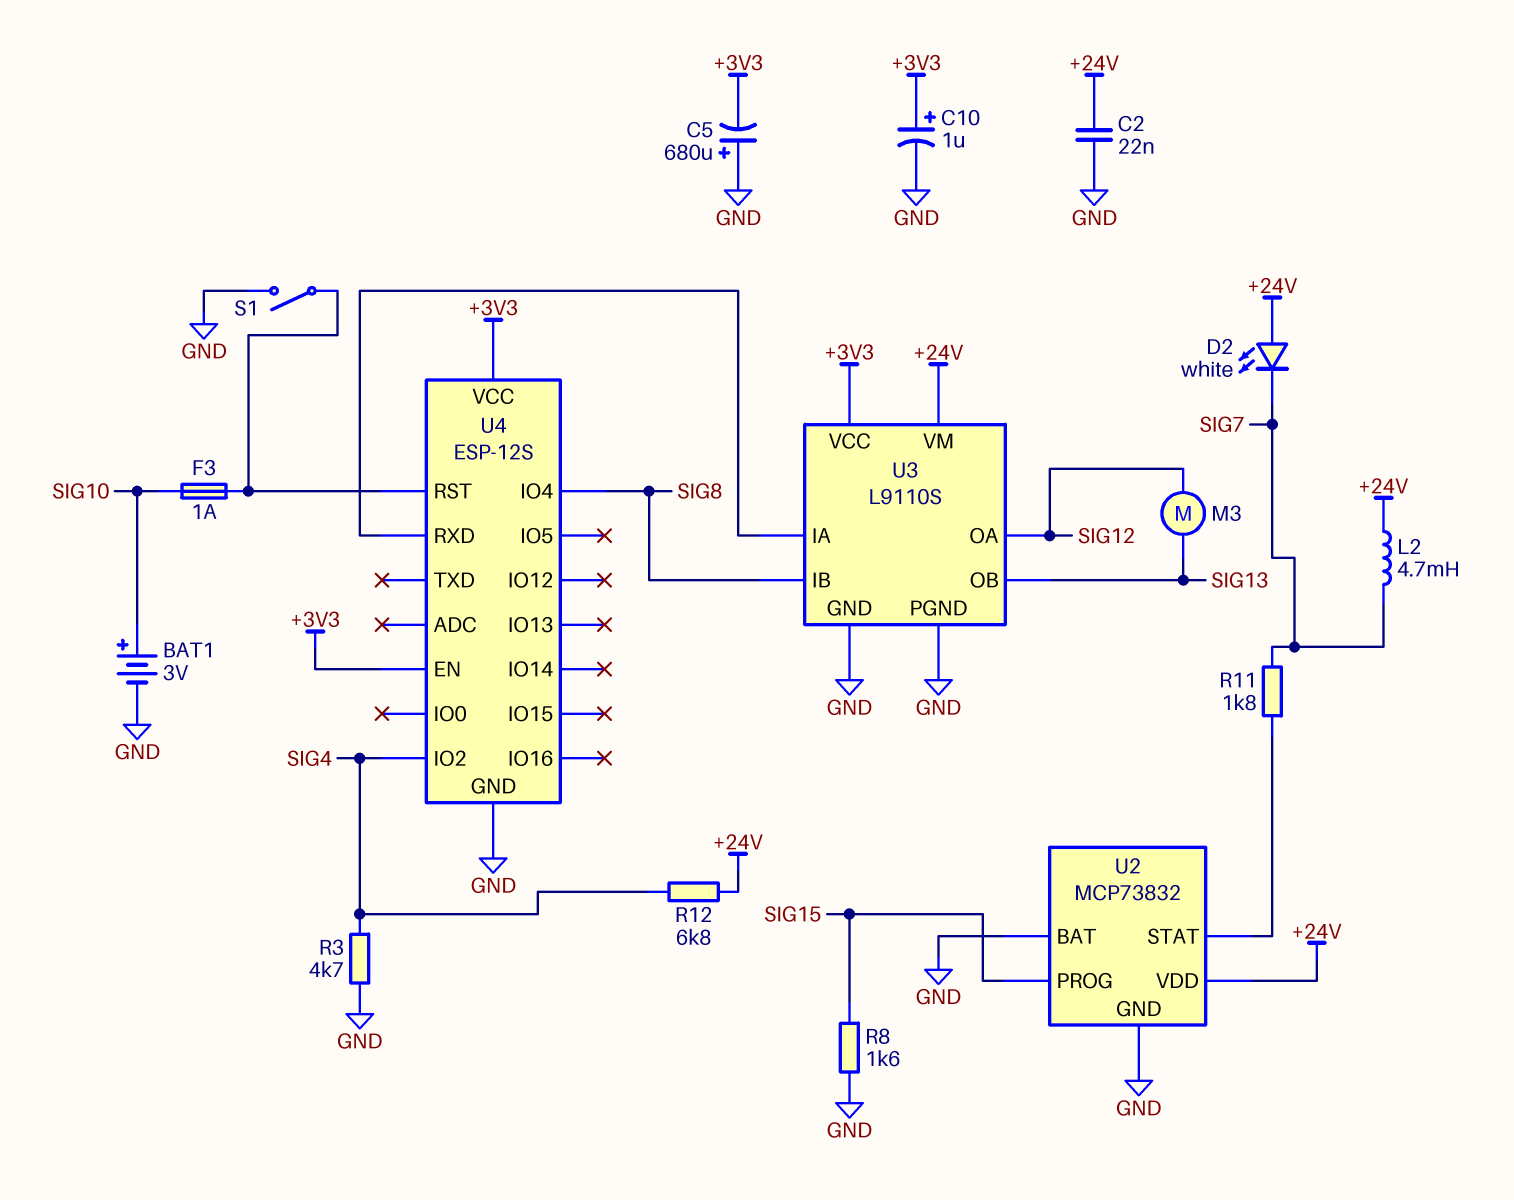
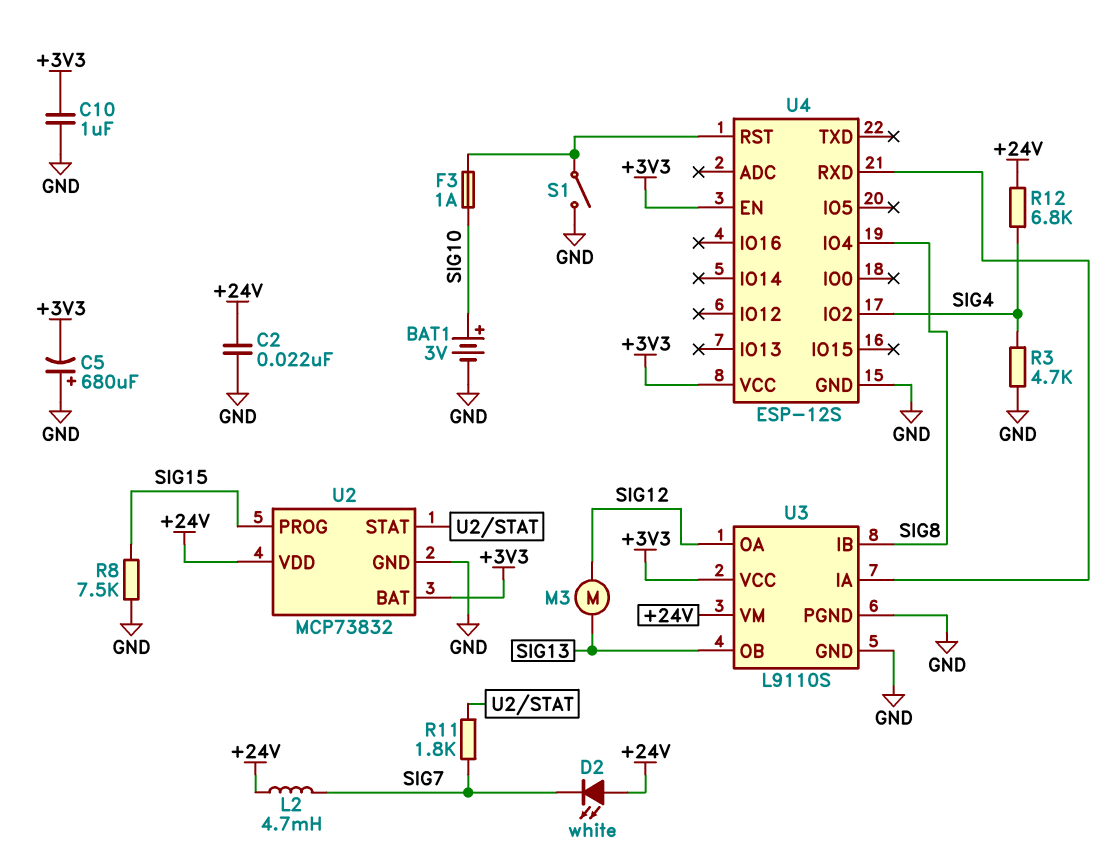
C10: 1uF (plus +3V3, minus GND) -> 1uF (+3V3, GND)
R8: 1.6k (GND, SIG15) -> 7.5k (GND, SIG15)
U2 pin BAT: GND -> +3V3

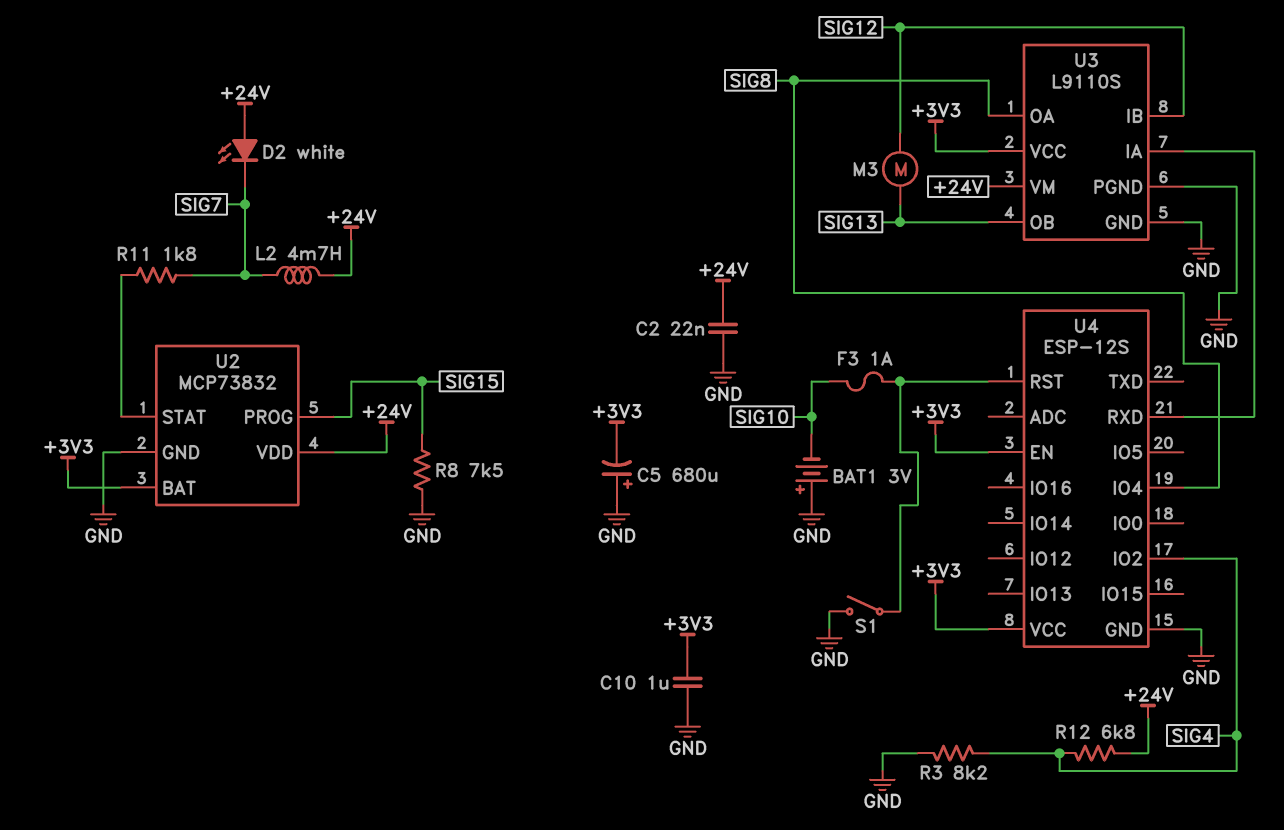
BAT1: 3V (plus SIG10, minus GND) -> 3V (plus GND, minus SIG10)
R3: 4.7k (GND, SIG4) -> 8.2k (GND, SIG4)
U3 pin IB: SIG8 -> SIG12
U3 pin OA: SIG12 -> SIG8

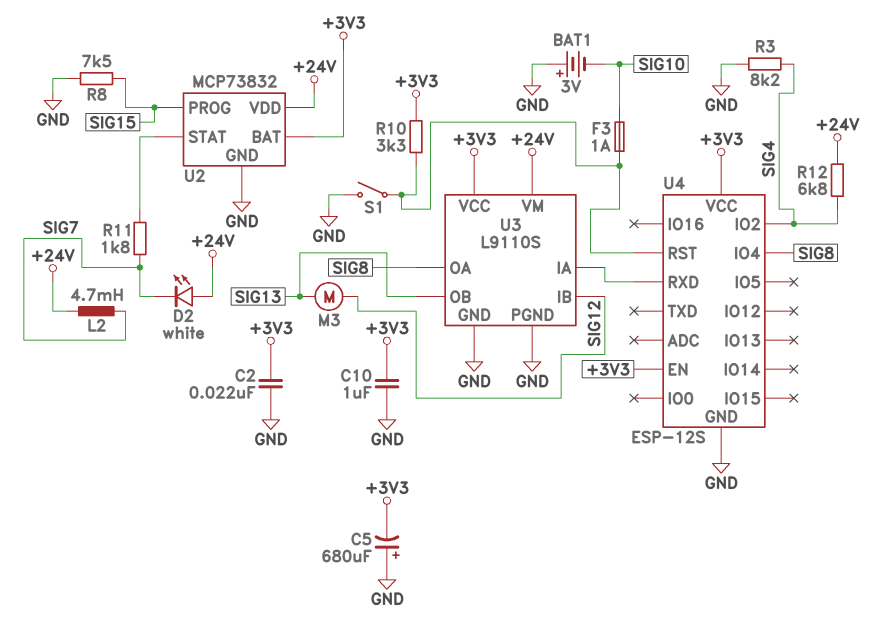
C2: 22nF (+24V, GND) -> 22nF (+3V3, GND)
R10: none -> 3.3k (+3V3, U4/RST)

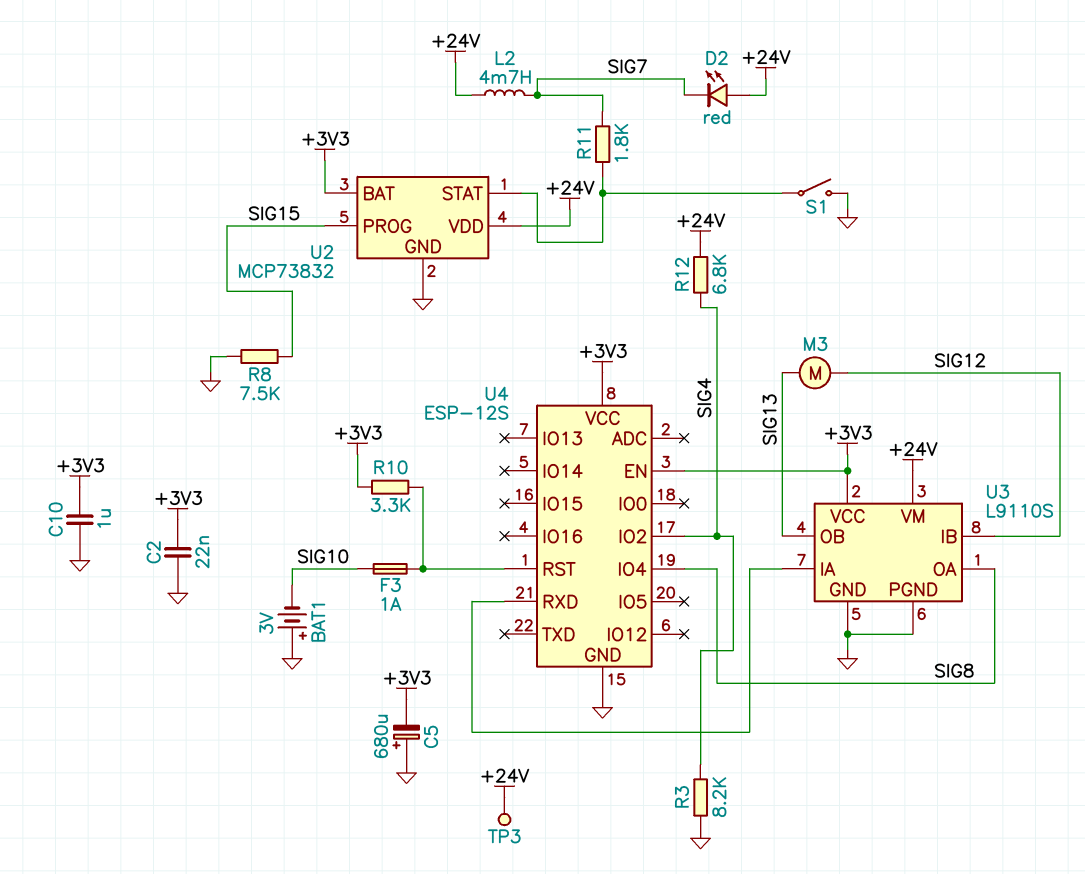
D2: LED white (A +24V, K SIG7) -> LED red (A +24V, K SIG7)
S1: switch (GND, U4/RST) -> switch (GND, U2/STAT)
TP3: none -> test point (+24V)

